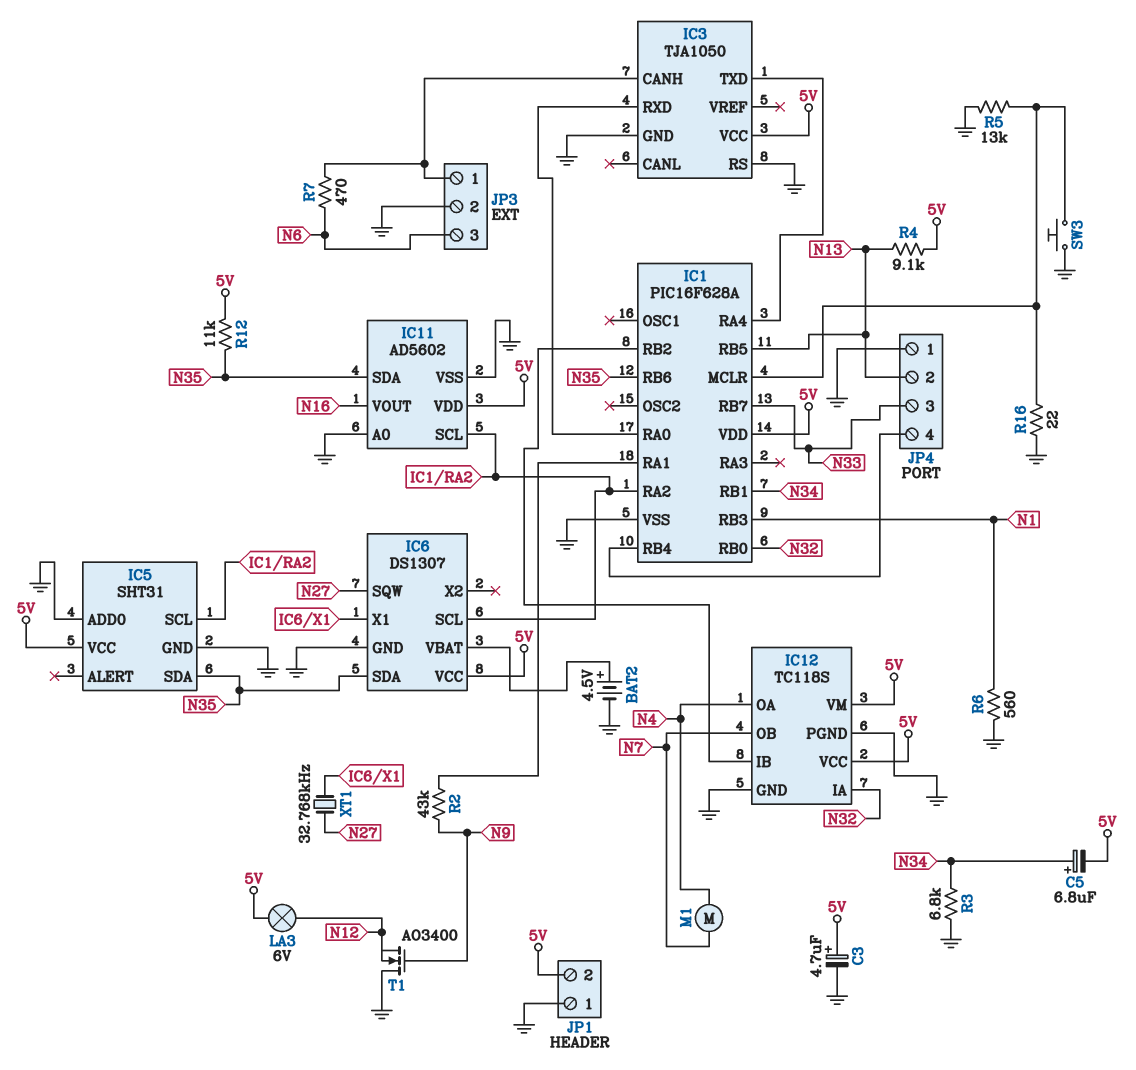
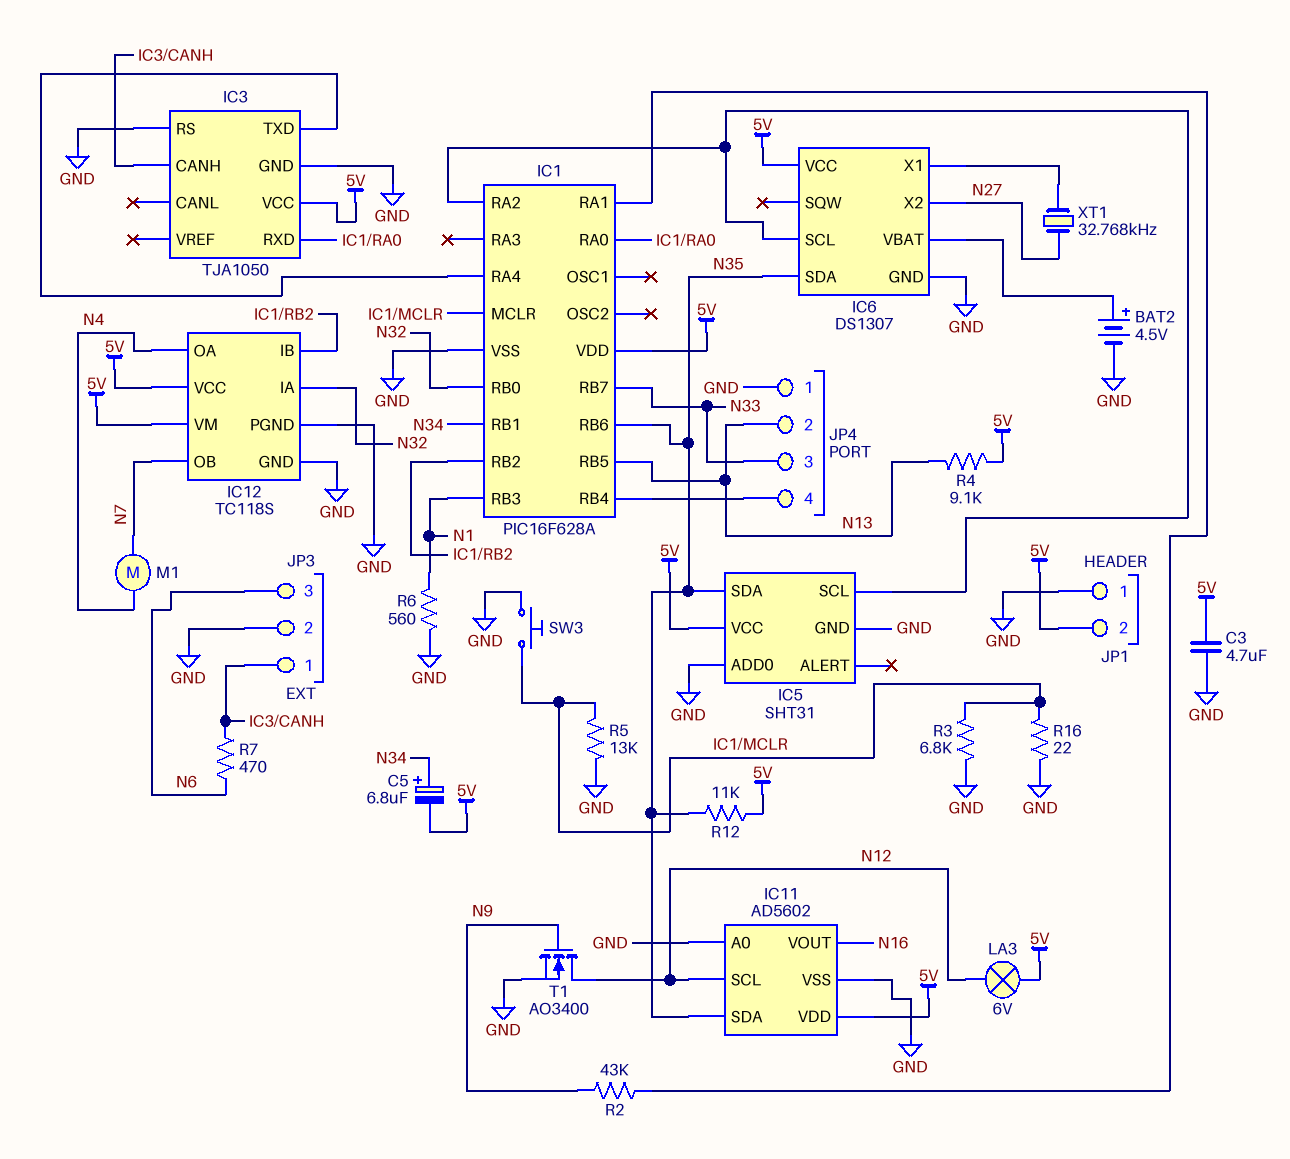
C3: 4.7uF (plus 5V, minus GND) -> 4.7uF (5V, GND)
IC6 pin SQW: N27 -> none
IC6 pin X2: none -> N27
IC11 pin SCL: IC1/RA2 -> N12
R3: 6.8k (GND, N34) -> 6.8k (GND, IC1/MCLR)
T1: NMOS AO3400 (G N9, D GND, S N12) -> NMOS AO3400 (G N9, D N12, S GND)

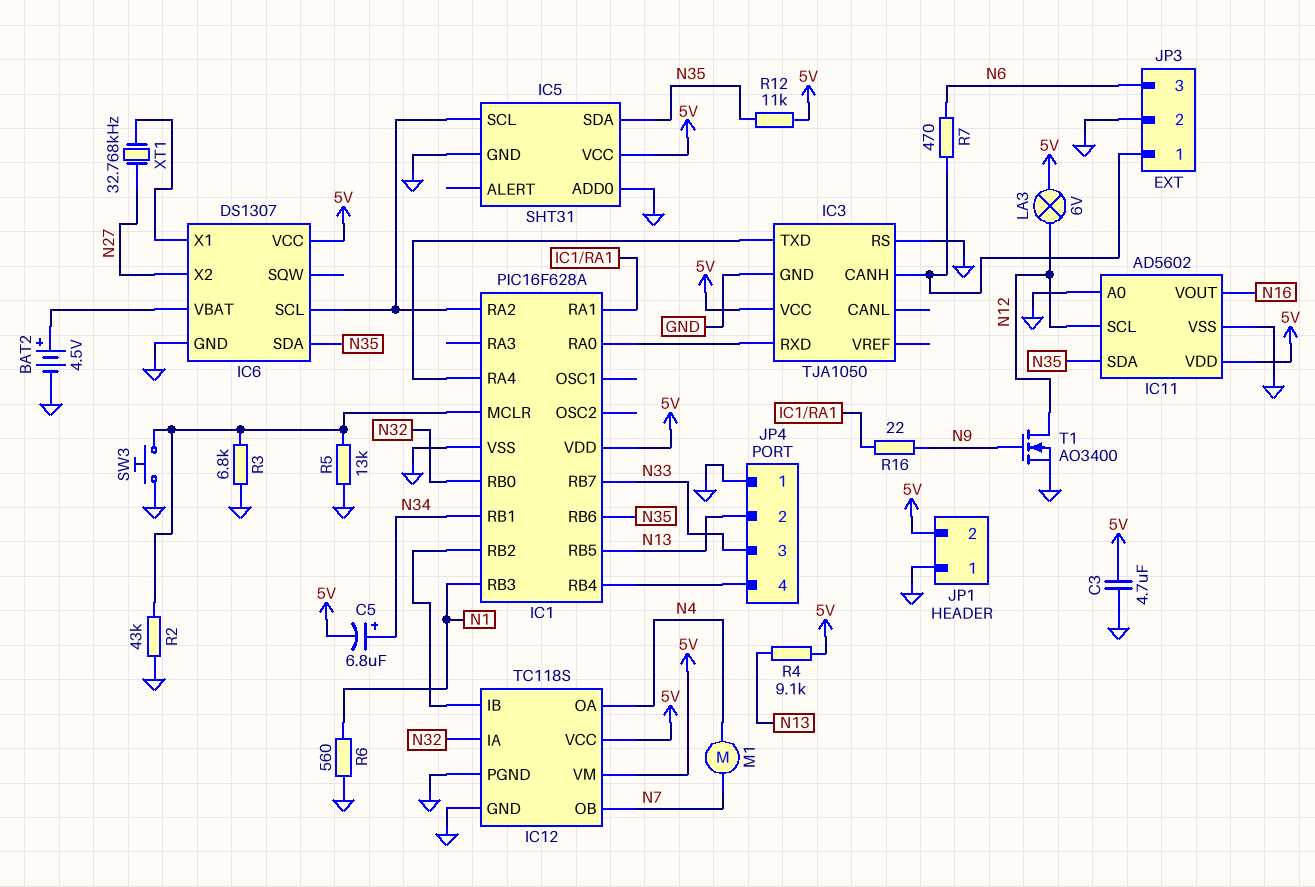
R2: 43k (IC1/RA1, N9) -> 43k (GND, IC1/MCLR)
R16: 22 (GND, IC1/MCLR) -> 22 (IC1/RA1, N9)

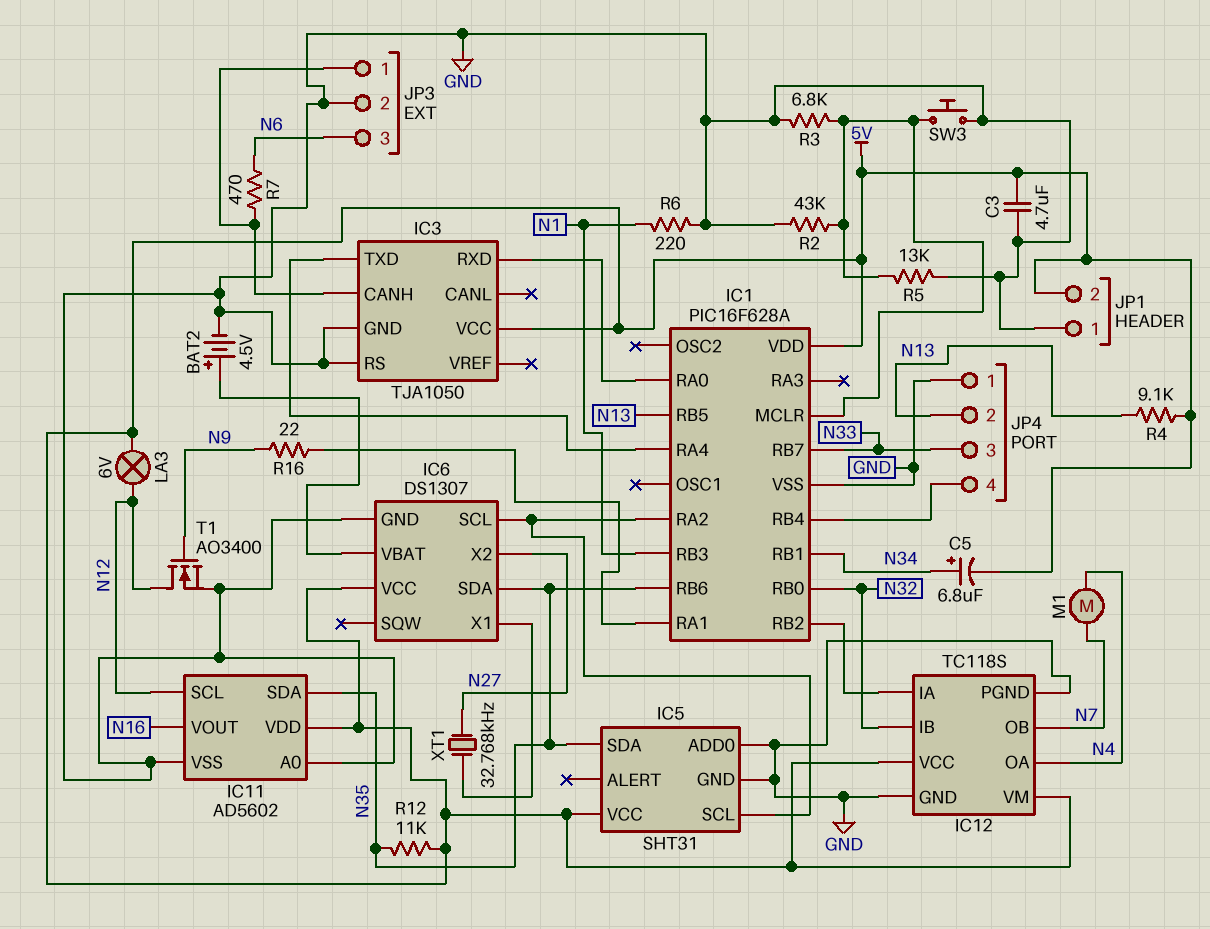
IC12 pin IA: N32 -> IC1/RB2
IC12 pin IB: IC1/RB2 -> N32
R6: 560 (GND, N1) -> 220 (GND, N1)

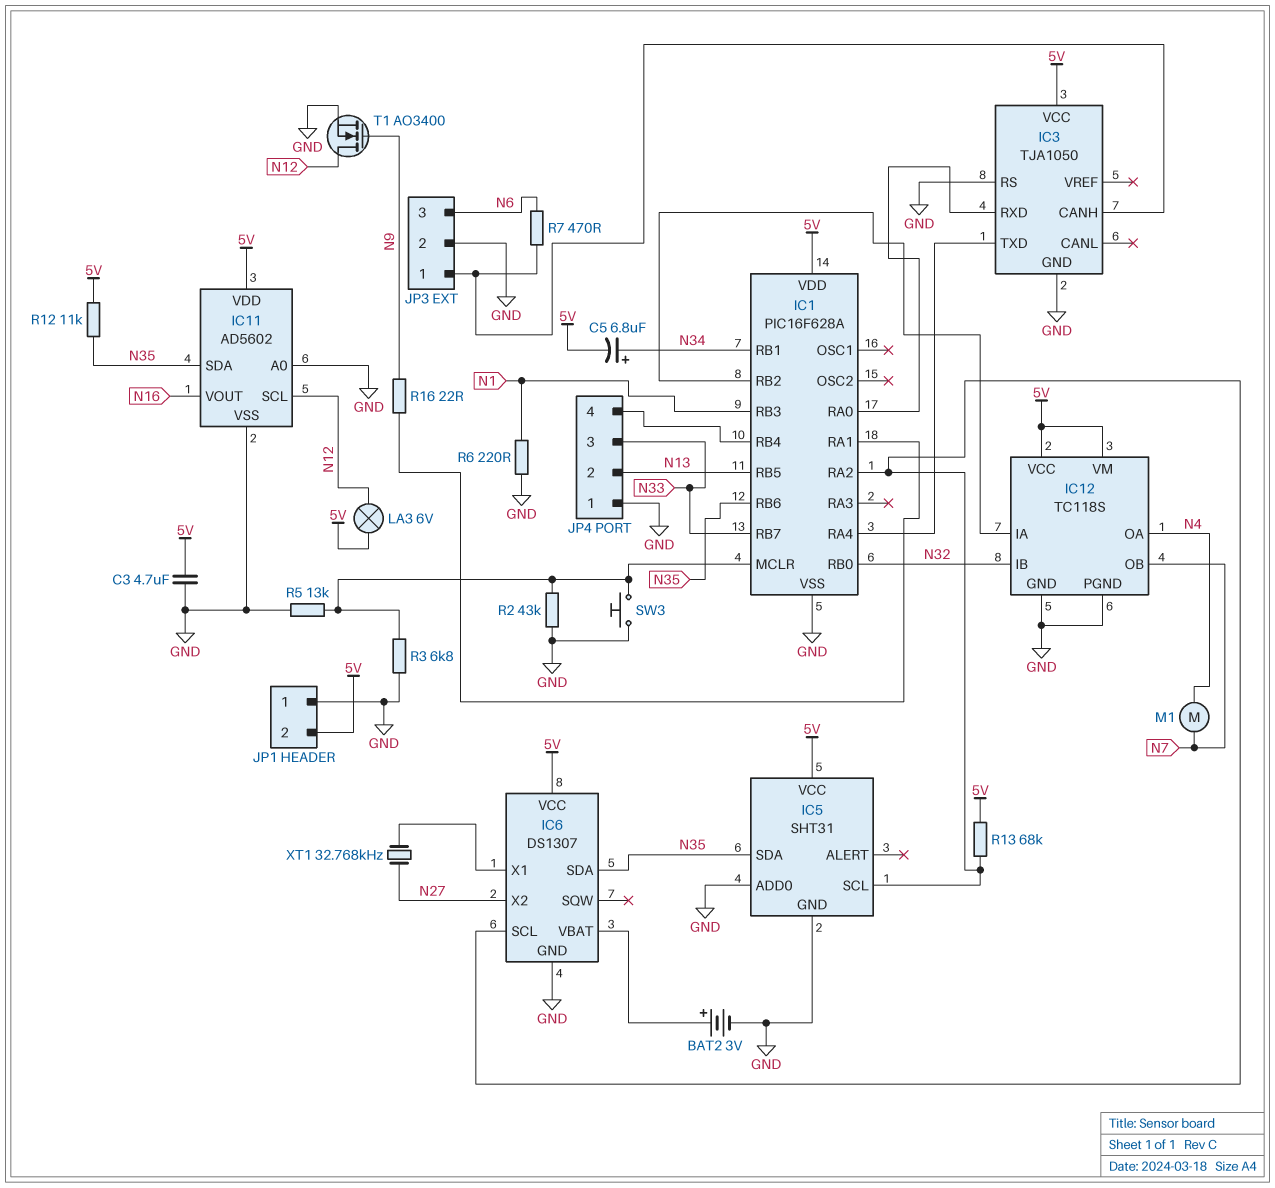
BAT2: 4.5V (plus IC6/VBAT, minus GND) -> 3V (plus IC6/VBAT, minus GND)
R4: 9.1k (5V, N13) -> none
R13: none -> 68k (5V, IC1/RA2)

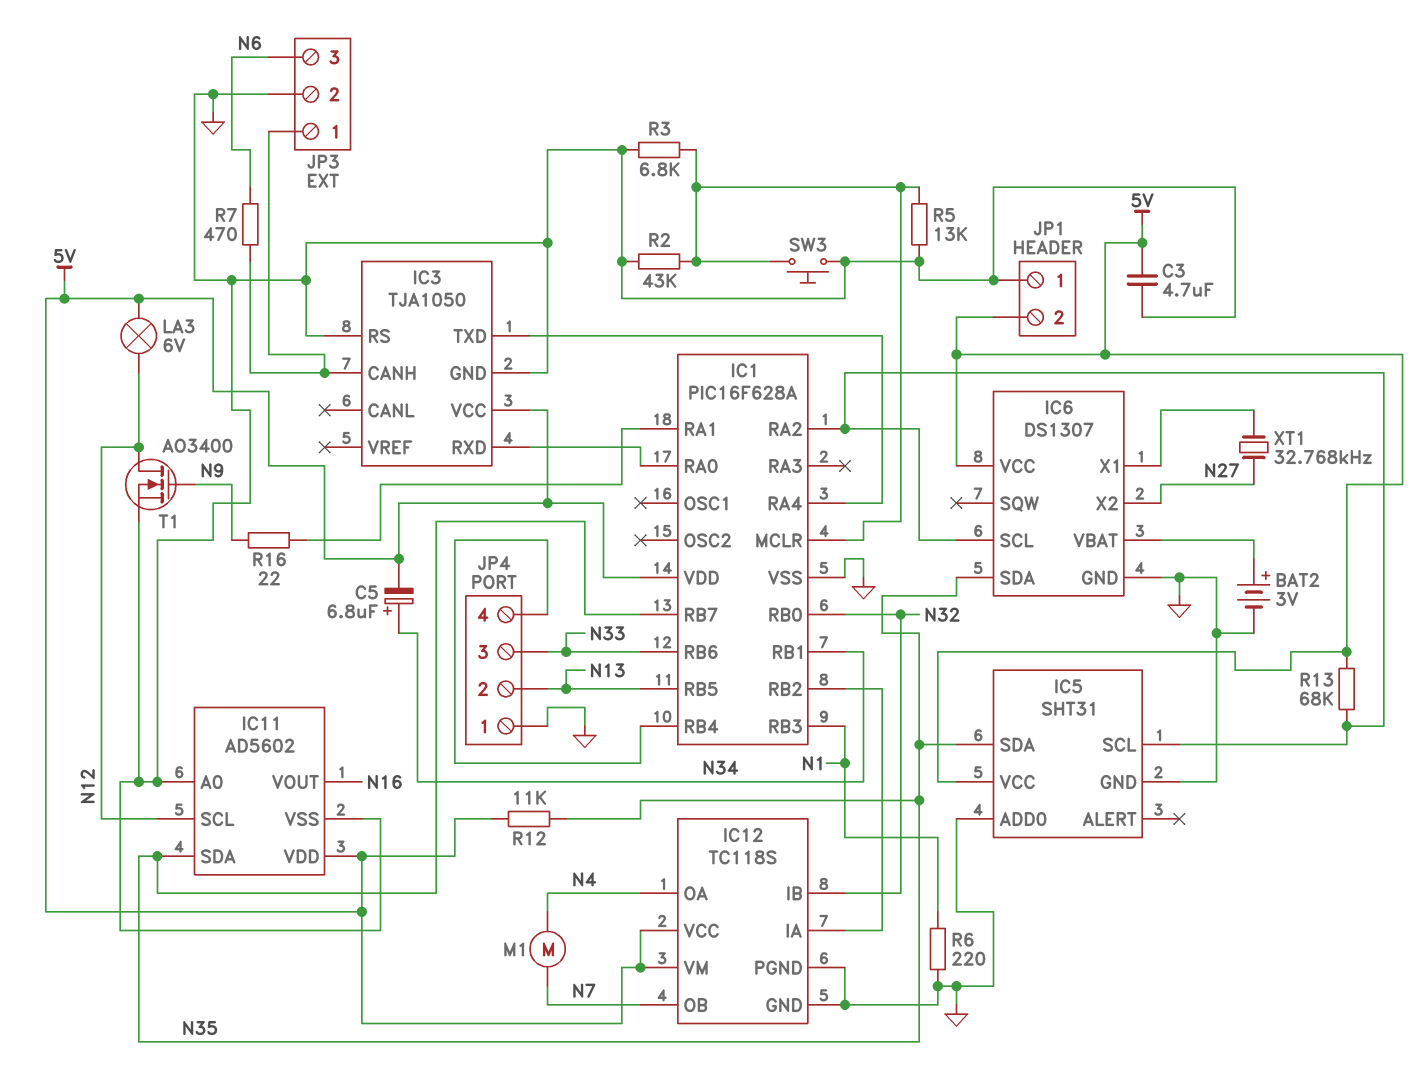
IC1 pin RB6: N35 -> N33
IC1 pin RB7: N33 -> N35

